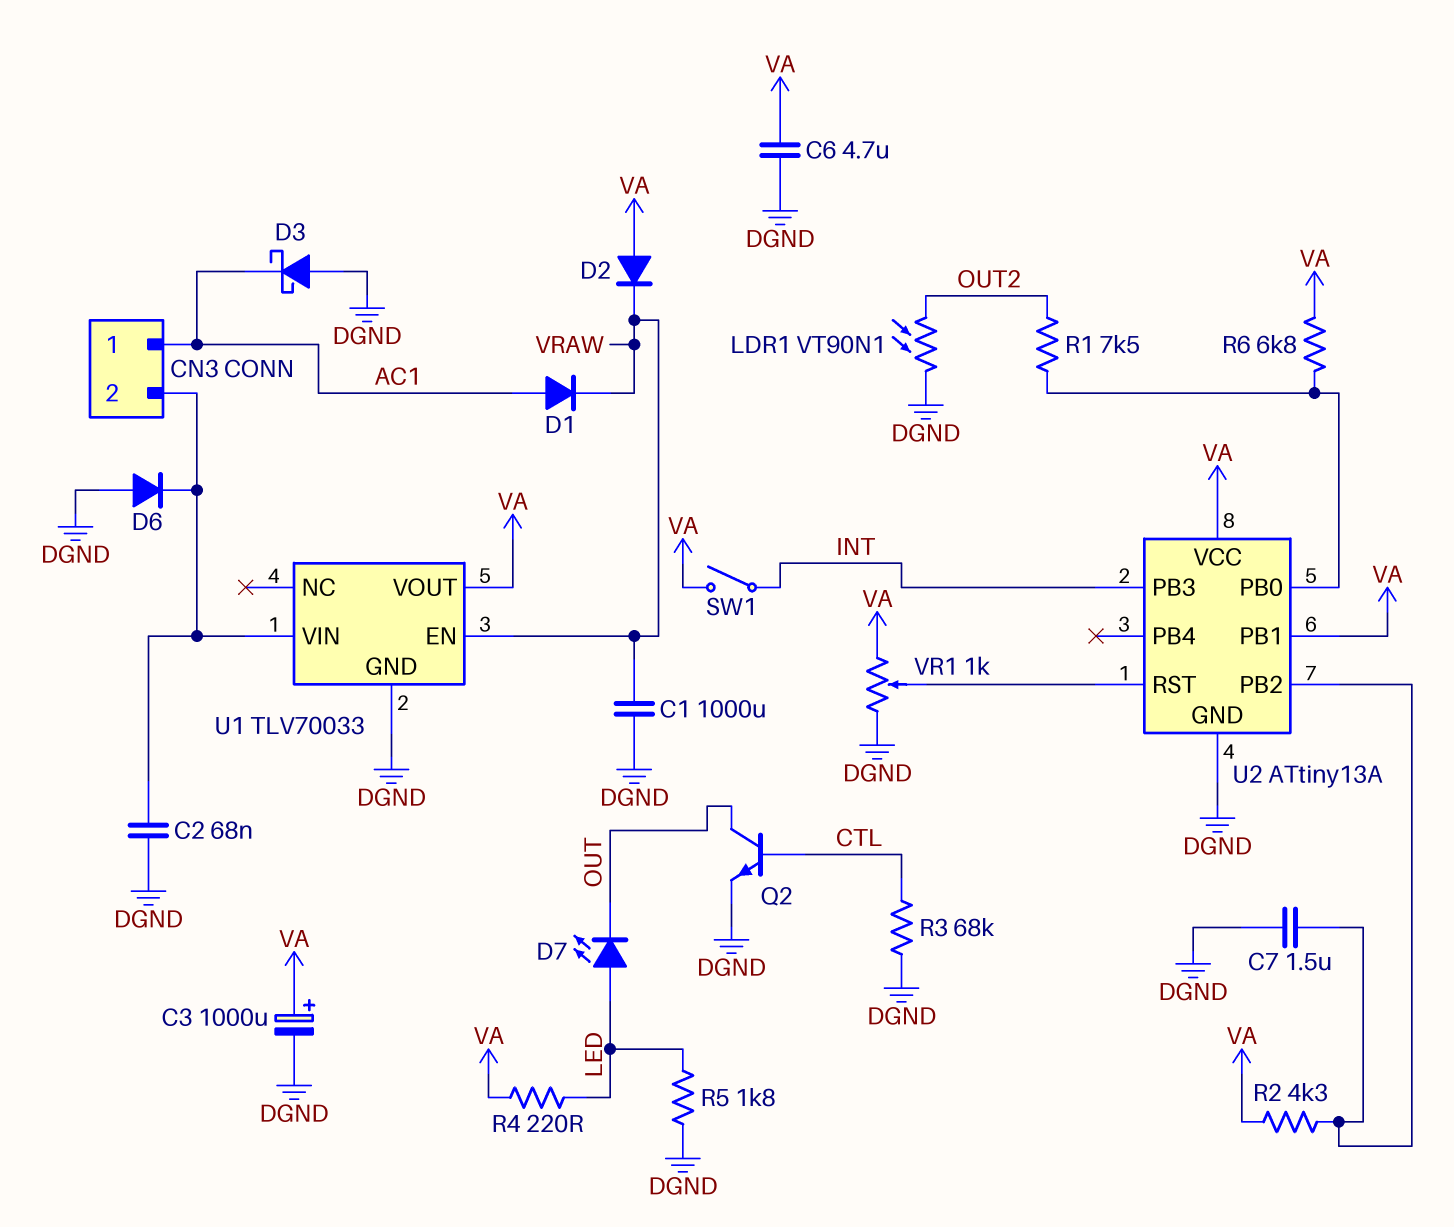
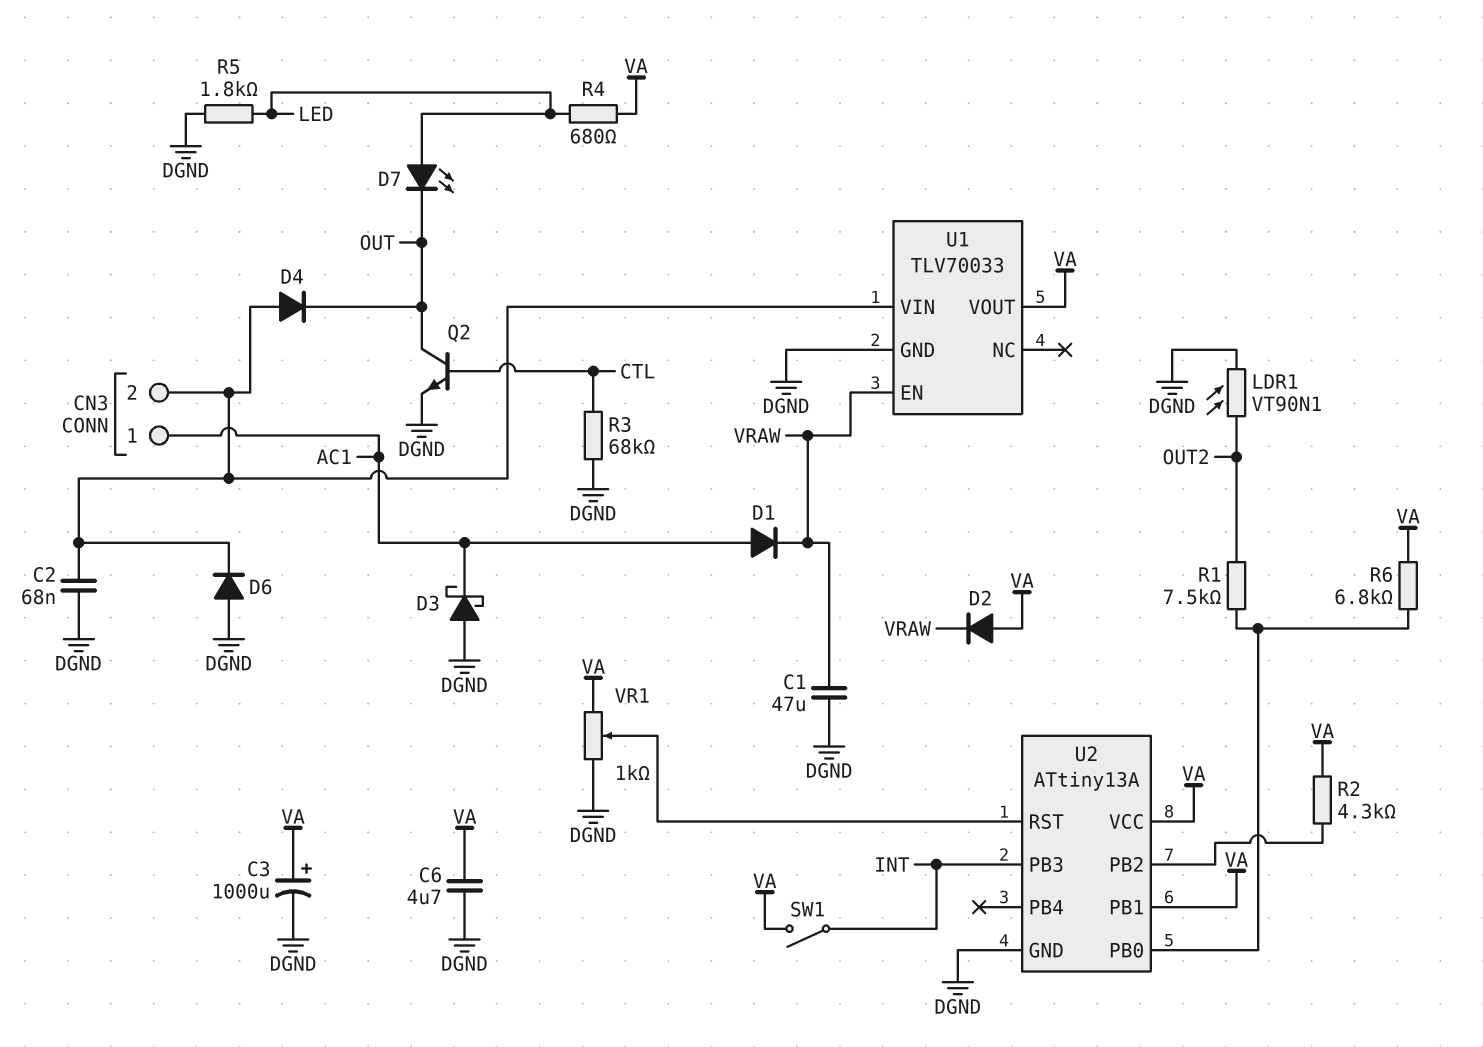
C1: 1000uF (DGND, VRAW) -> 47uF (DGND, VRAW)
C7: 1.5uF (DGND, U2/PB2) -> none
D4: none -> diode (A CN3/2, K OUT)
R4: 220 (LED, VA) -> 680 (LED, VA)

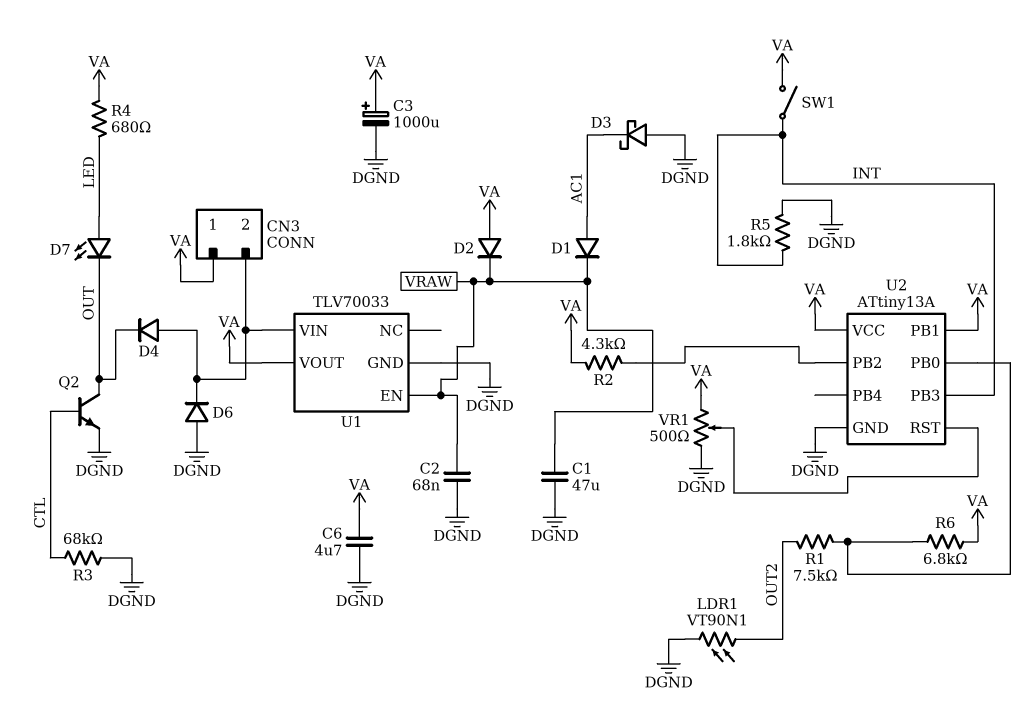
C2: 68nF (CN3/2, DGND) -> 68nF (DGND, VRAW)
CN3 pin 1: AC1 -> VA
R5: 1.8k (DGND, LED) -> 1.8k (DGND, INT)
VR1: 1k (DGND, VA, wiper U2/RST) -> 500 (DGND, VA, wiper U2/RST)

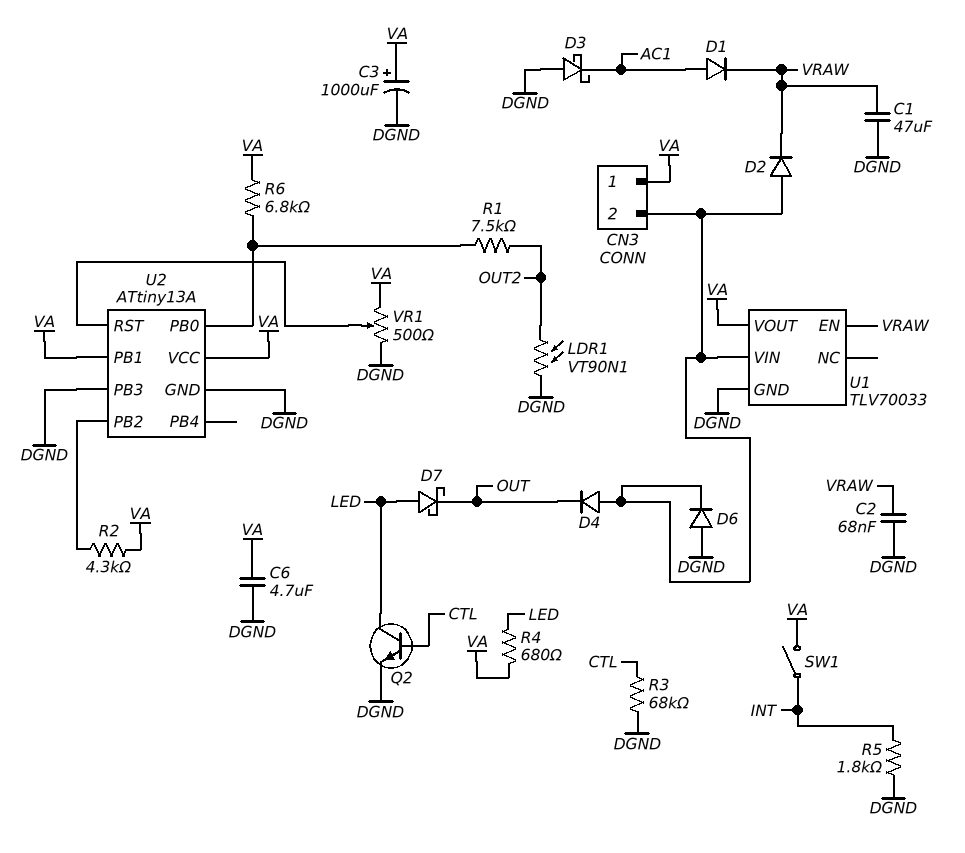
D2: diode (A VA, K VRAW) -> diode (A CN3/2, K VRAW)
D7: LED (A LED, K OUT) -> schottky (A LED, K OUT)
Q2: NPN (B CTL, C OUT, E DGND) -> NPN (B CTL, C LED, E DGND)
U2 pin PB3: INT -> DGND

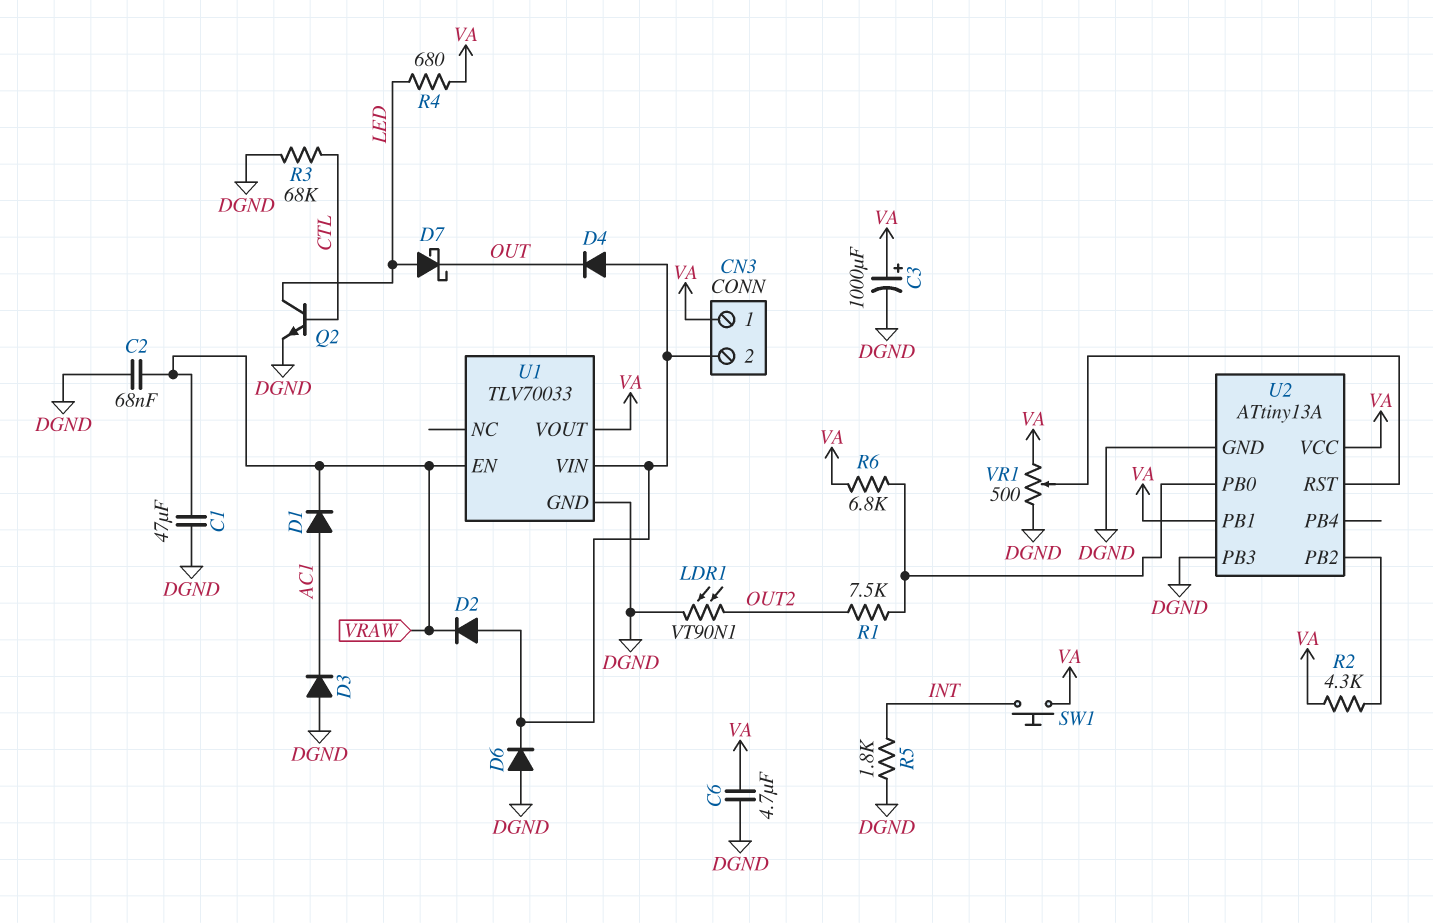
D3: schottky (A DGND, K AC1) -> diode (A DGND, K AC1)
SW1: switch (INT, VA) -> button (INT, VA)

